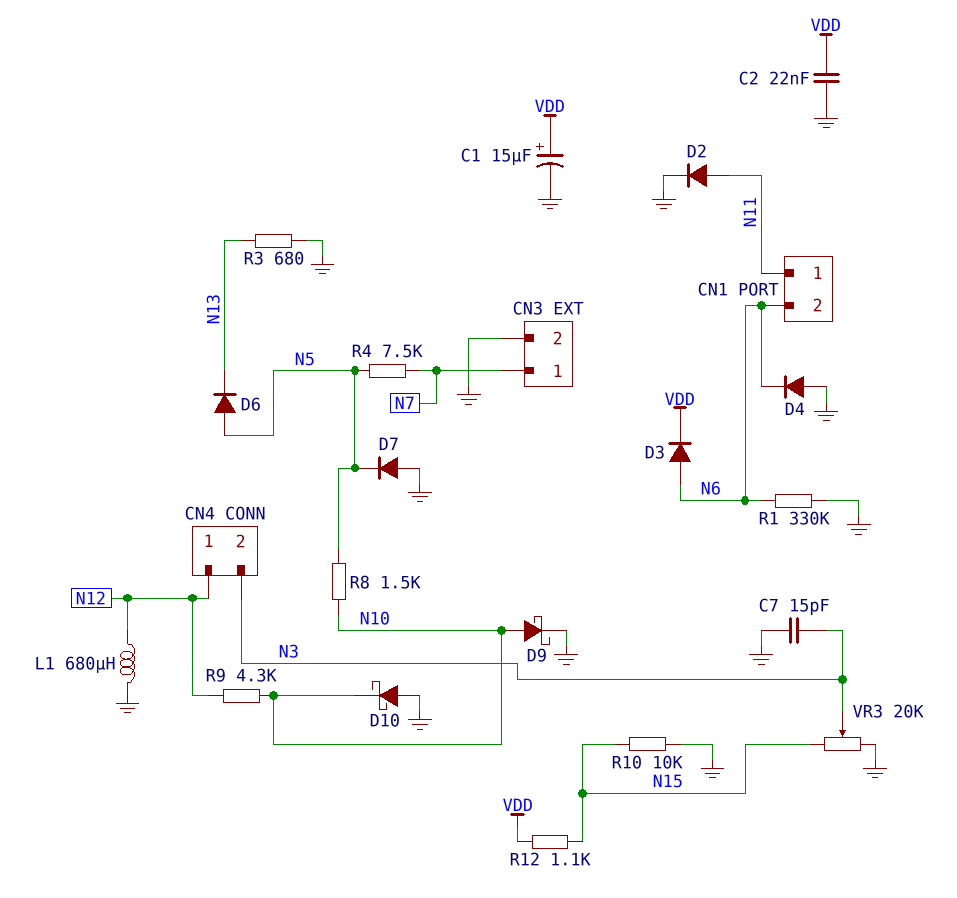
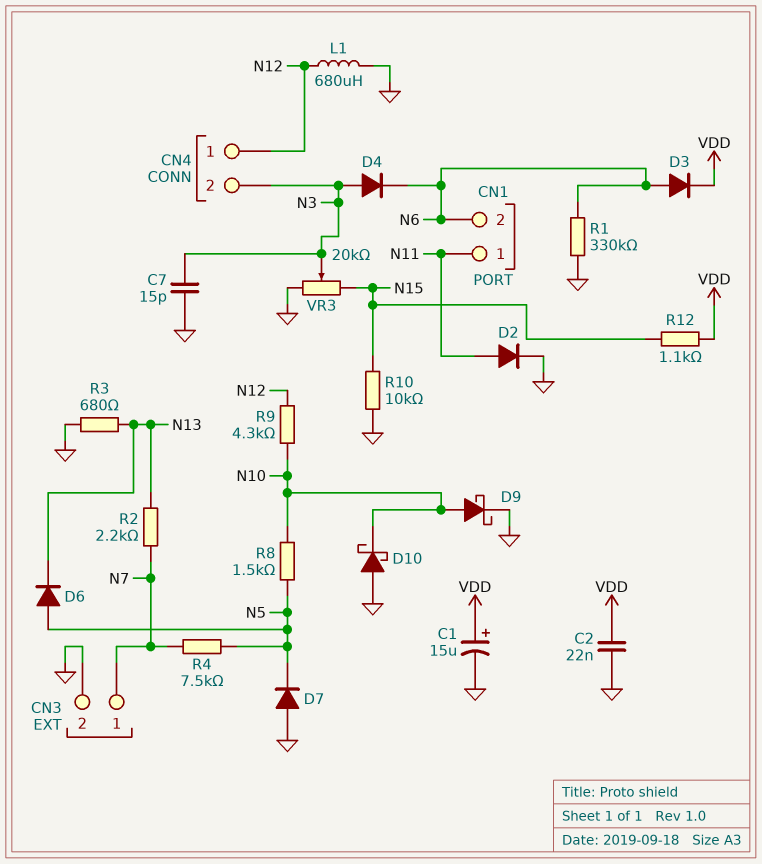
D4: diode (A GND, K N6) -> diode (A N3, K N6)
R2: none -> 2.2k (N7, N13)

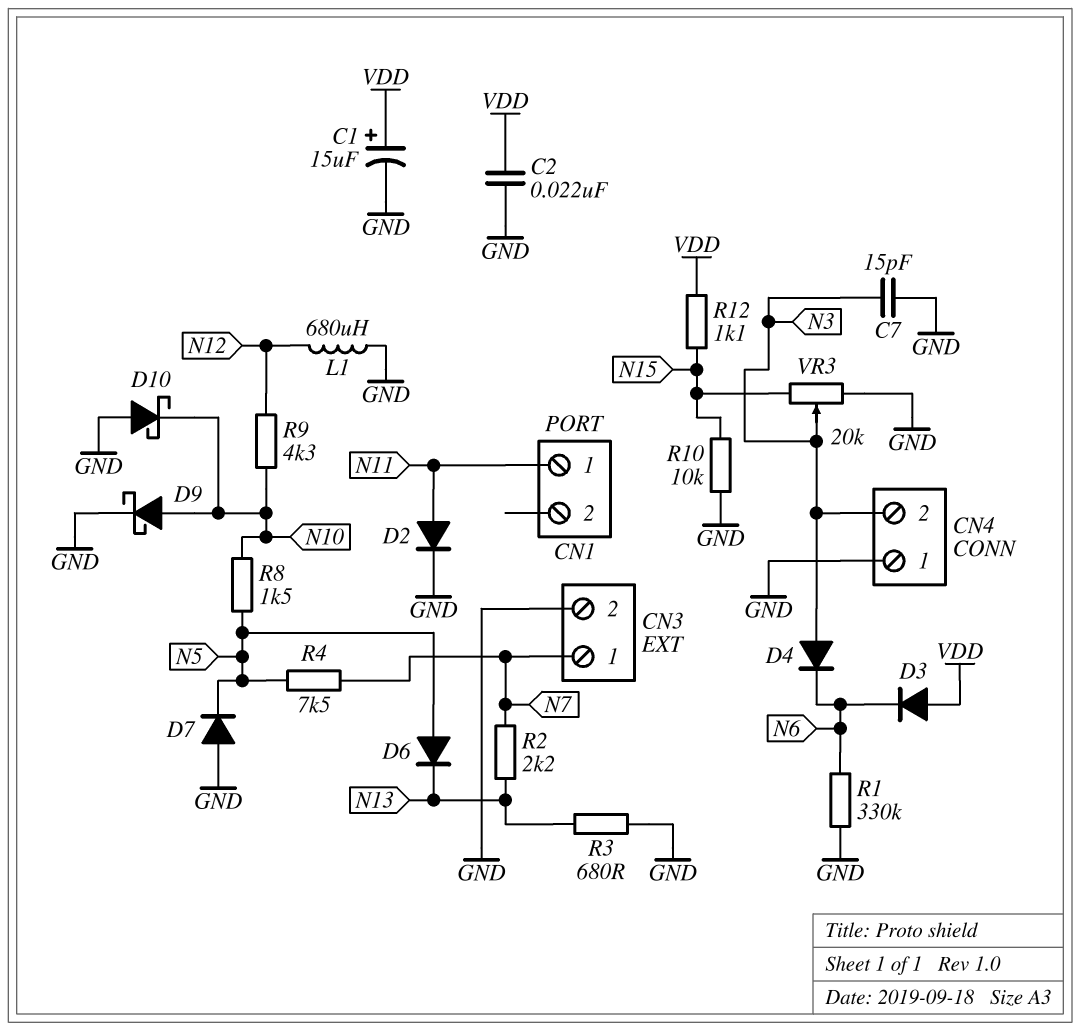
CN1 pin 2: N6 -> none
CN4 pin 1: N12 -> GND
D3: diode (A N6, K VDD) -> diode (A VDD, K N6)

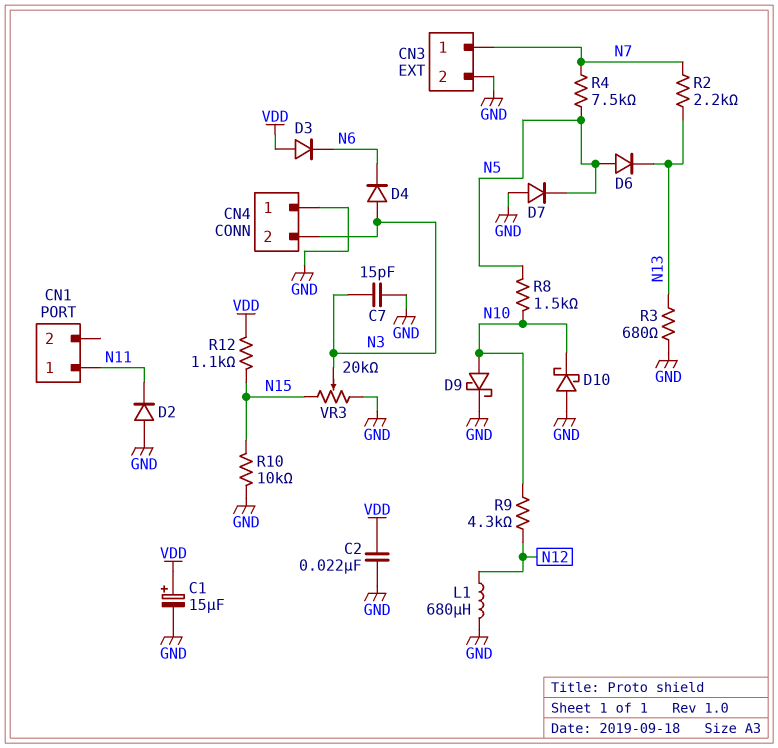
D2: diode (A N11, K GND) -> diode (A GND, K N11)
R1: 330k (GND, N6) -> none

